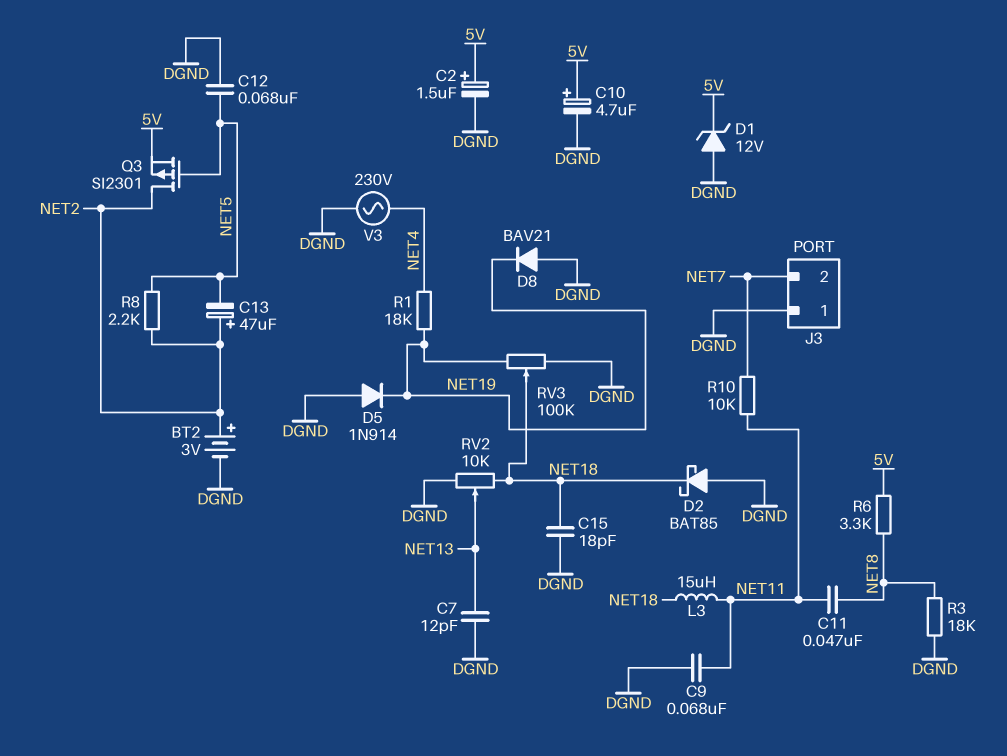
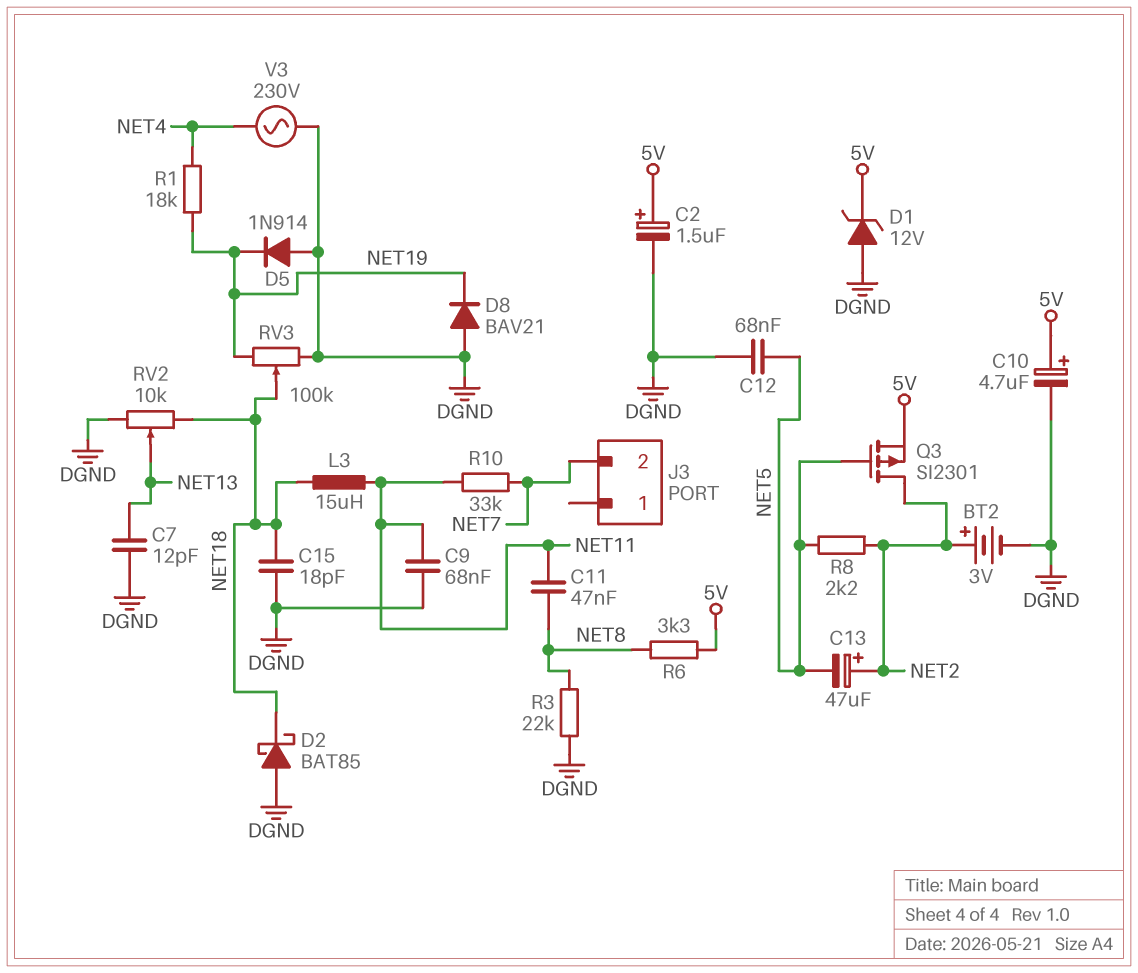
J3 pin 1: DGND -> none
R3: 18k (DGND, NET8) -> 22k (DGND, NET8)
R10: 10k (NET7, NET11) -> 33k (NET7, NET11)

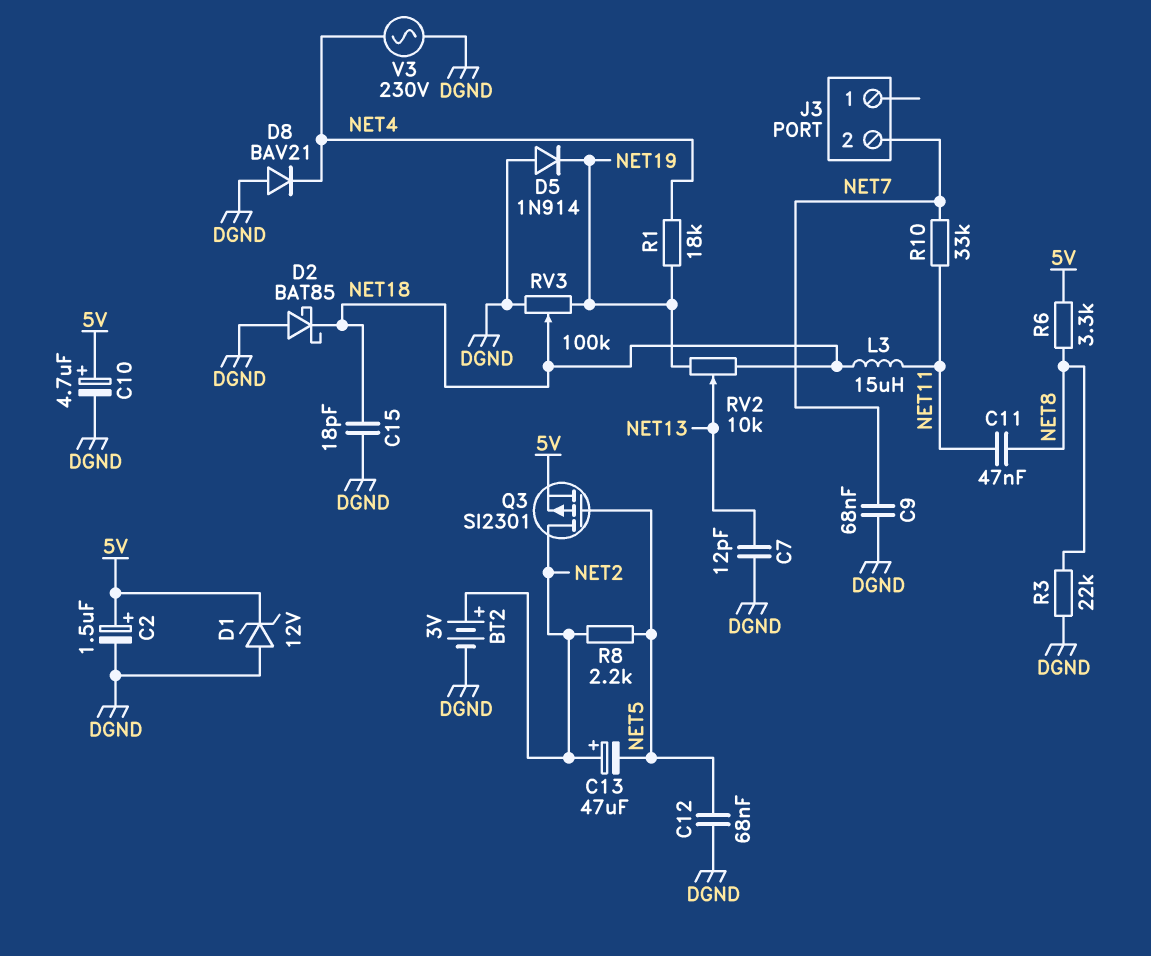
C9: 68nF (DGND, NET11) -> 68nF (DGND, NET7)
D8: diode BAV21 (A DGND, K NET19) -> diode BAV21 (A DGND, K NET4)
RV2: 10k (DGND, NET18, wiper NET13) -> 10k (NET18, NET19, wiper NET13)

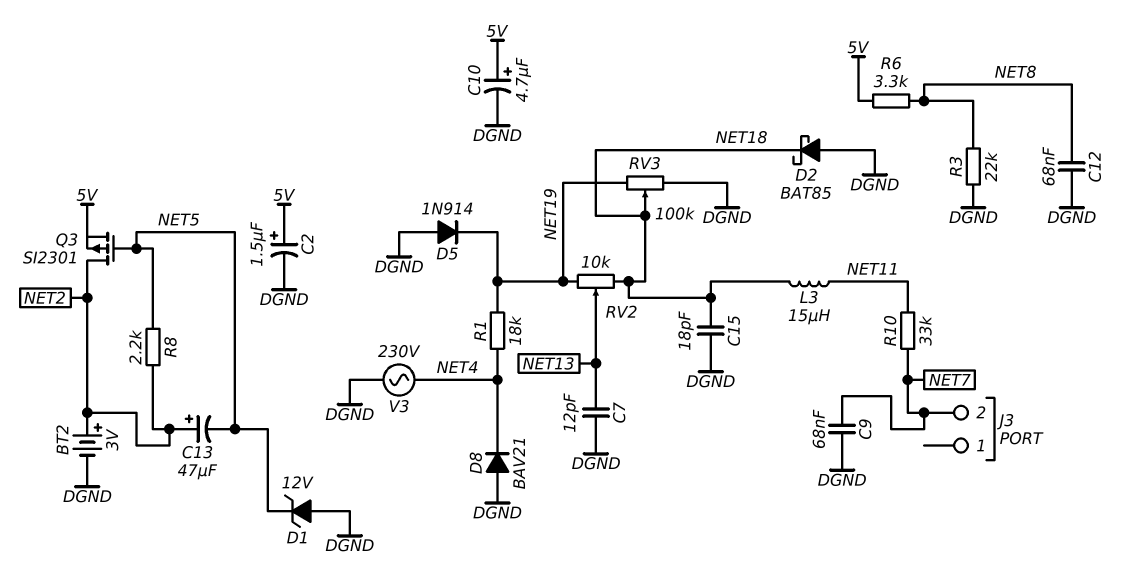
C11: 47nF (NET8, NET11) -> none
C12: 68nF (DGND, NET5) -> 68nF (DGND, NET8)
D1: zener 12V (A DGND, K 5V) -> zener 12V (A DGND, K NET5)

